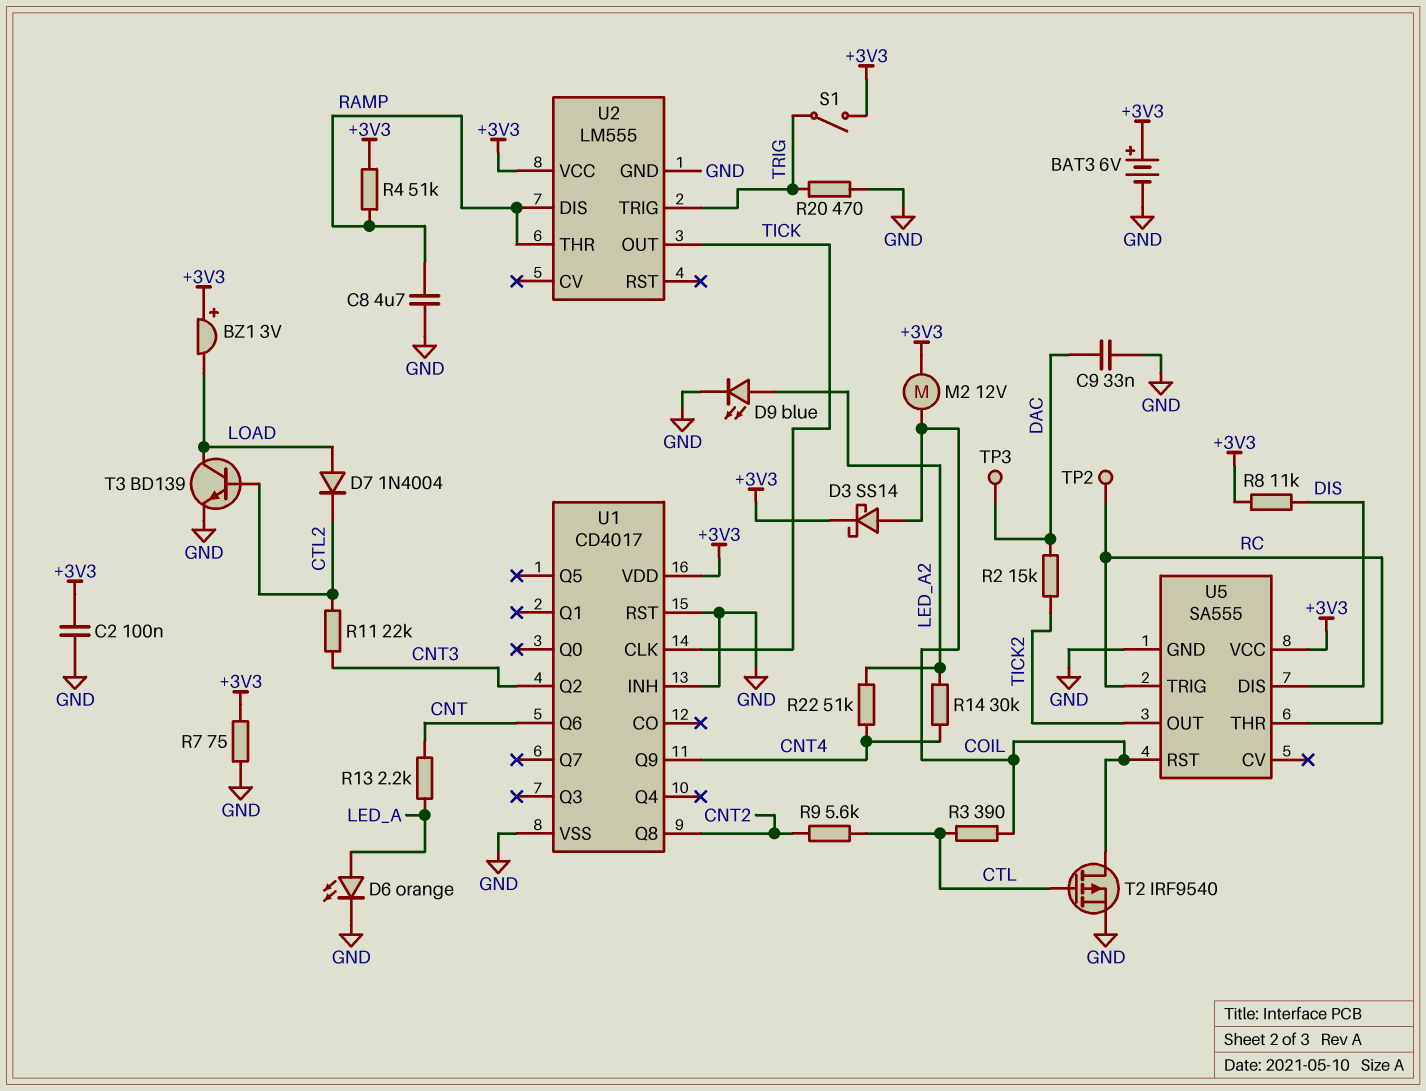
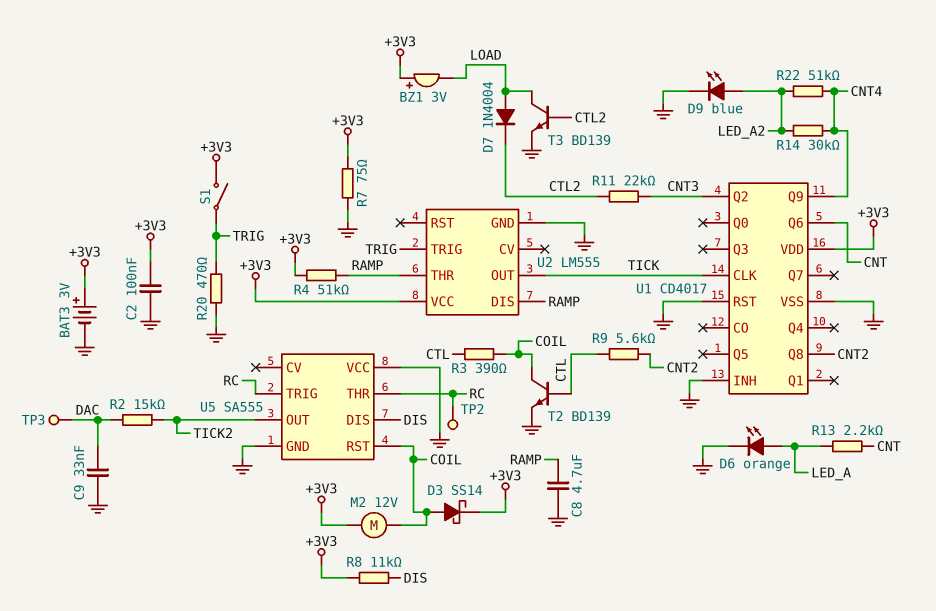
BAT3: 6V (plus +3V3, minus GND) -> 3V (plus +3V3, minus GND)
T2: PMOS IRF9540 (G CTL, D COIL, S GND) -> NPN BD139 (B CTL, C COIL, E GND)
U5 pin VCC: +3V3 -> GND

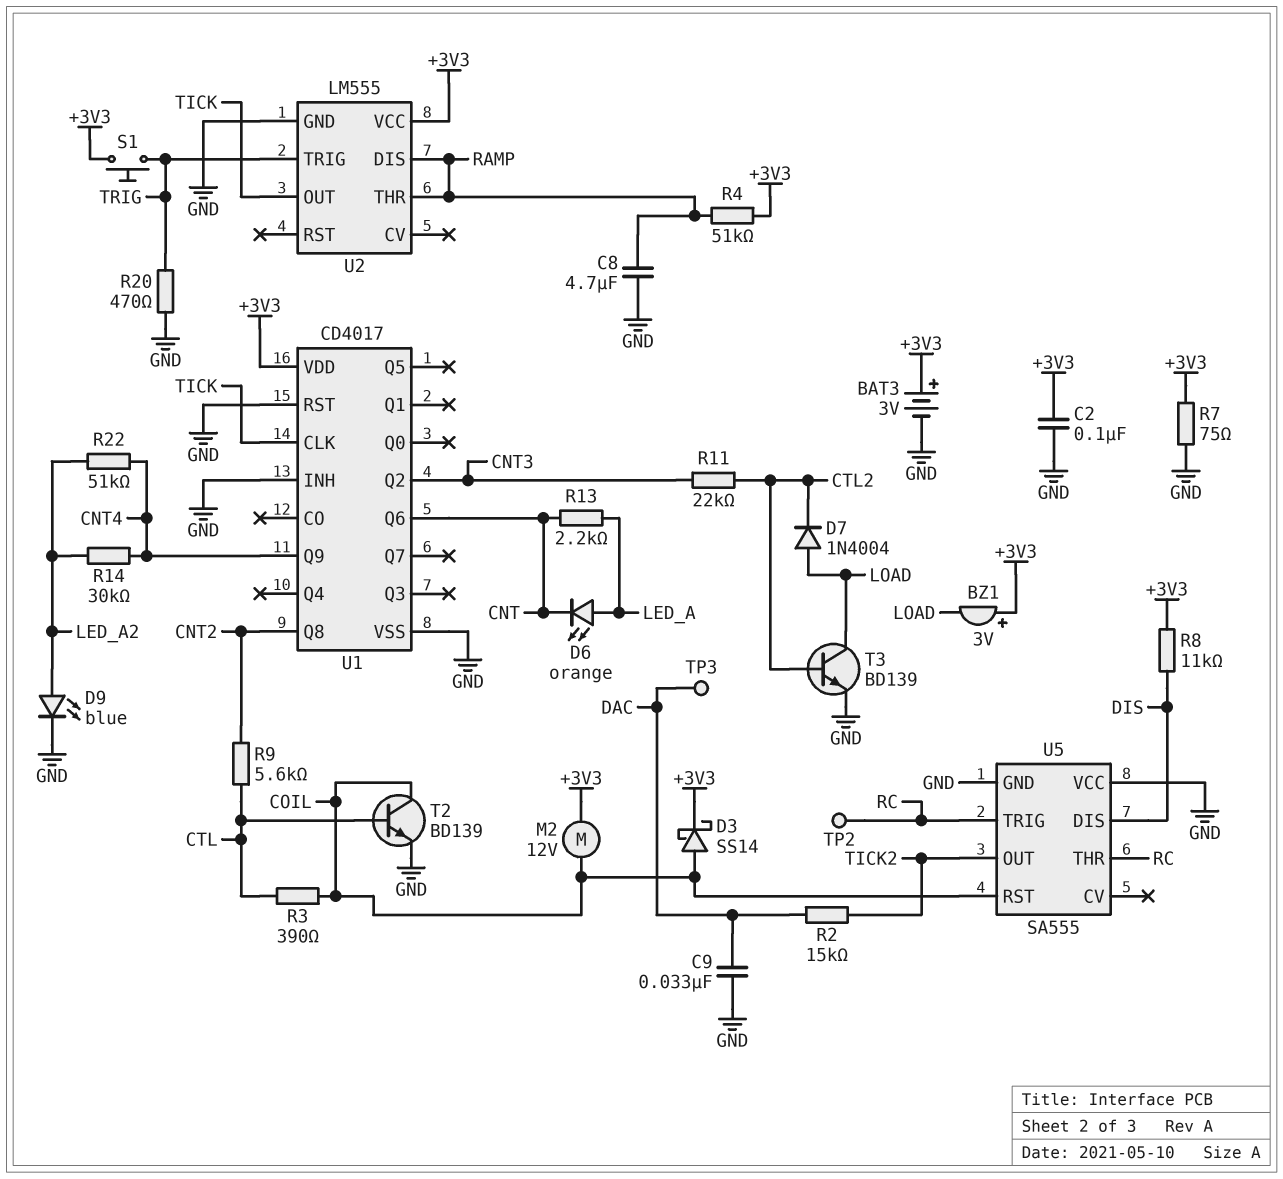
D6: LED orange (A LED_A, K GND) -> LED orange (A LED_A, K CNT)
S1: switch (+3V3, TRIG) -> button (+3V3, TRIG)

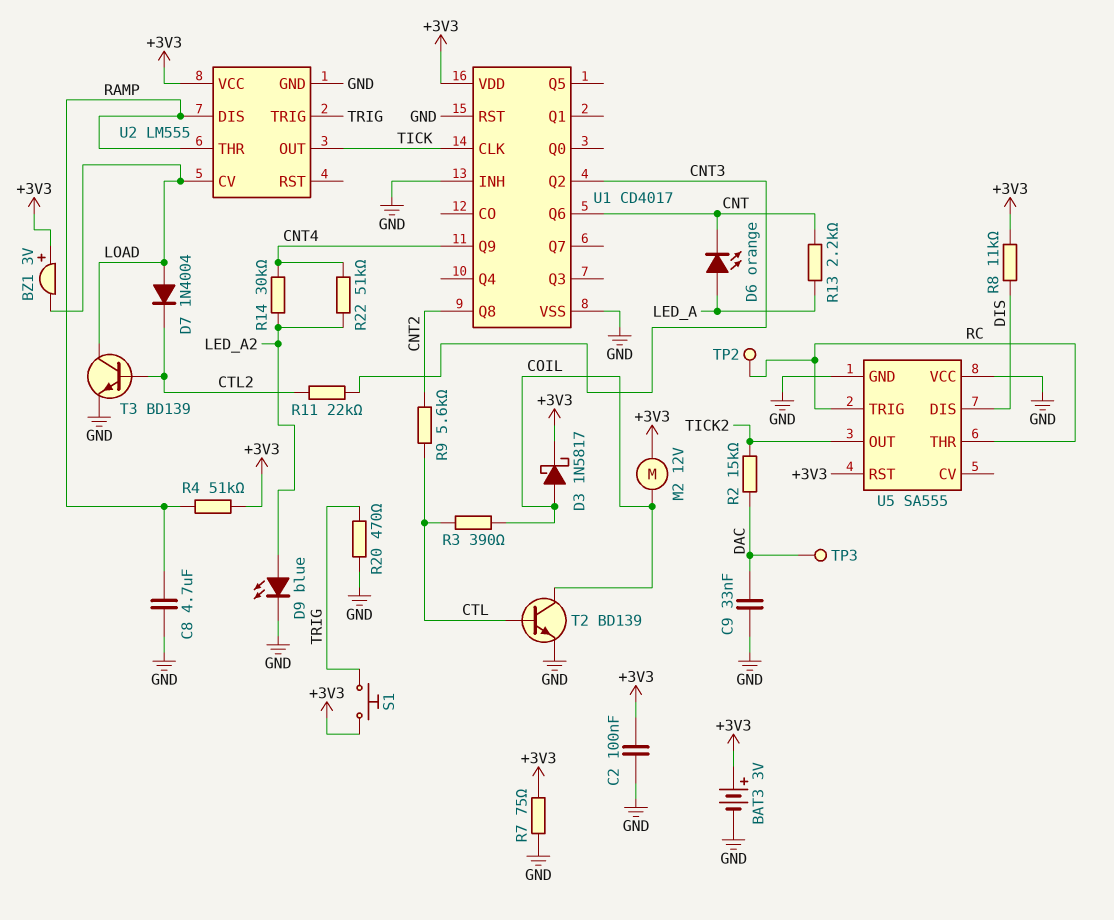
D3: schottky SS14 (A COIL, K +3V3) -> schottky 1N5817 (A COIL, K +3V3)
U2 pin CV: none -> LOAD
U5 pin RST: COIL -> +3V3

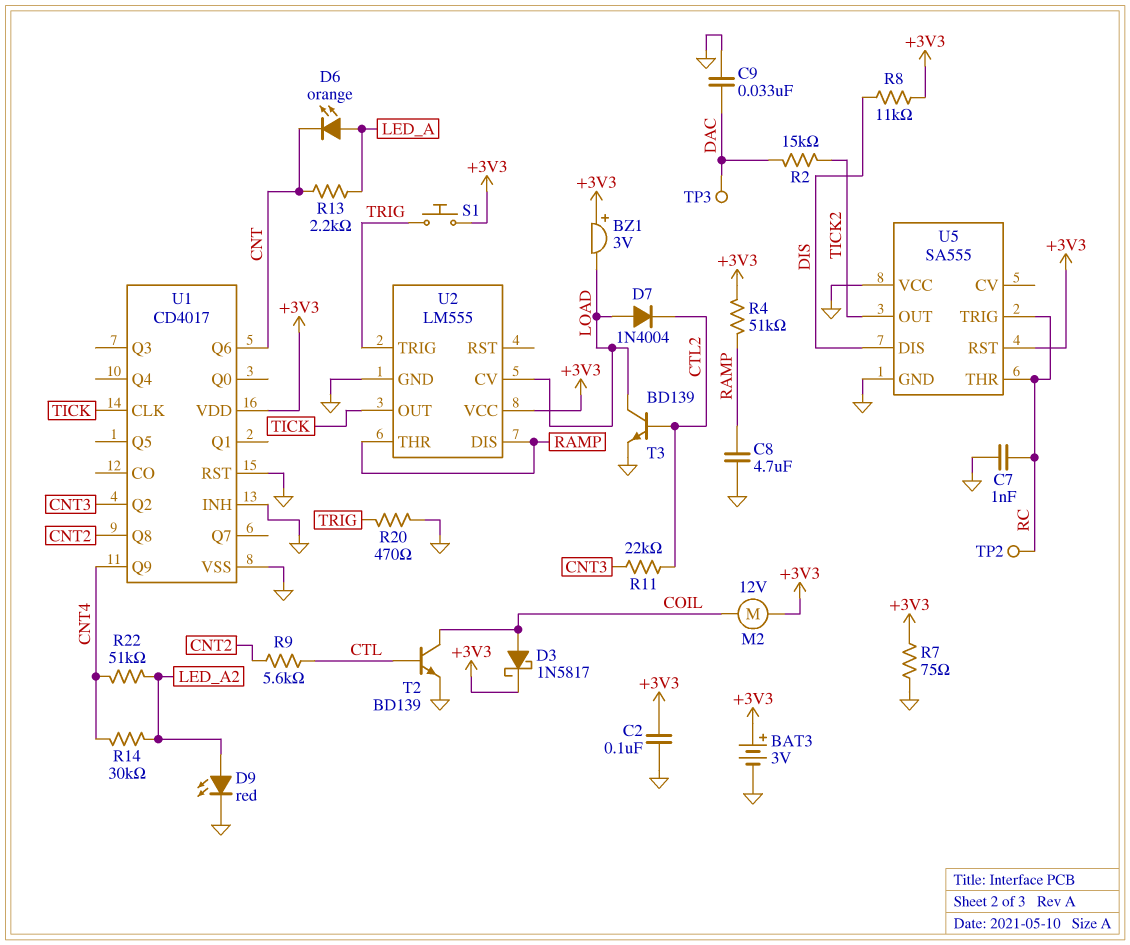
C7: none -> 1nF (GND, RC)
D9: LED blue (A LED_A2, K GND) -> LED red (A LED_A2, K GND)
R3: 390 (COIL, CTL) -> none

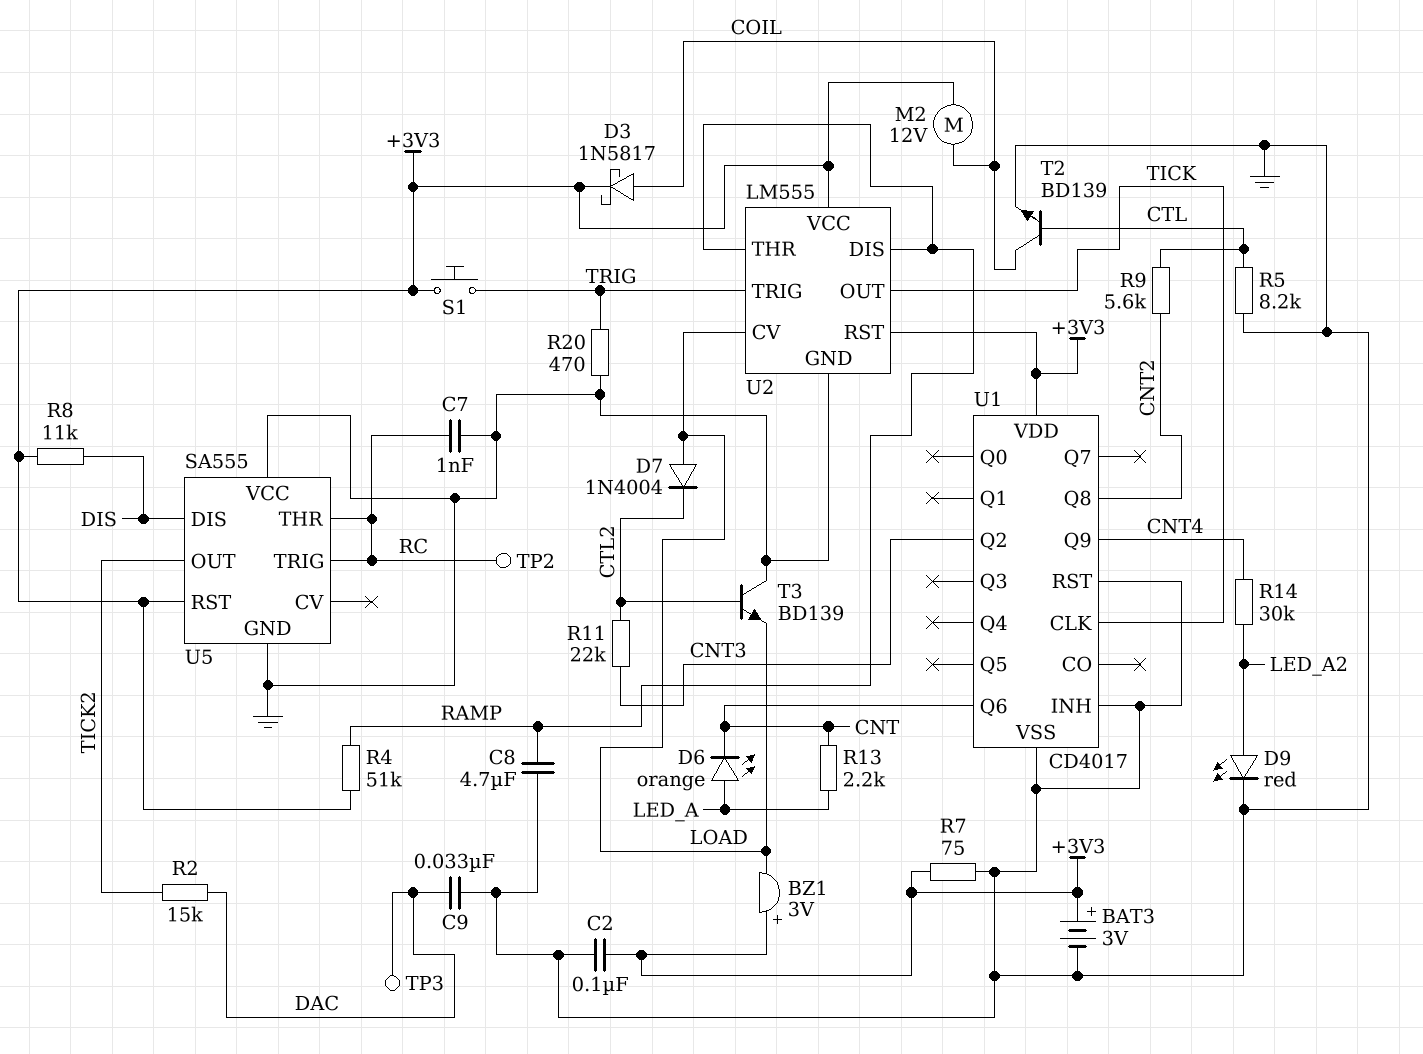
R5: none -> 8.2k (CTL, GND)
R22: 51k (CNT4, LED_A2) -> none
T3: NPN BD139 (B CTL2, C LOAD, E GND) -> NPN BD139 (B CTL2, C GND, E LOAD)
U2 pin RST: none -> +3V3

